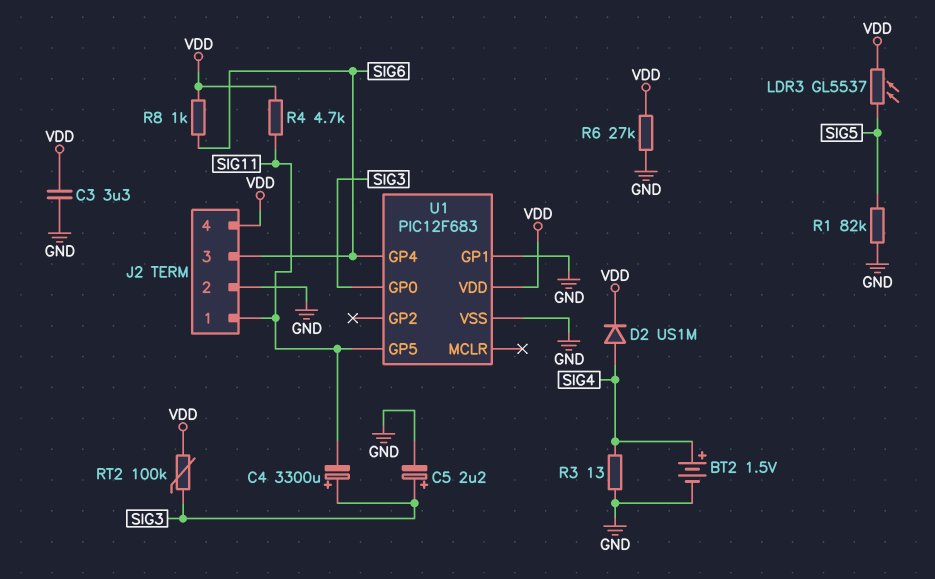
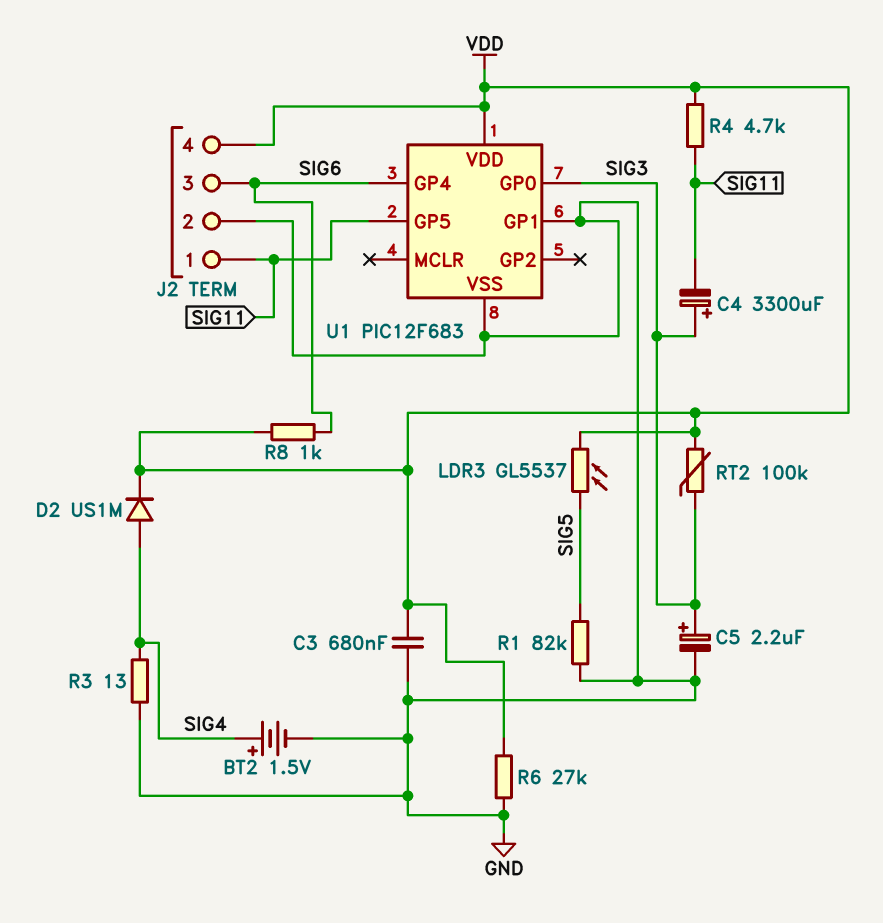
C3: 3.3uF (GND, VDD) -> 680nF (GND, VDD)

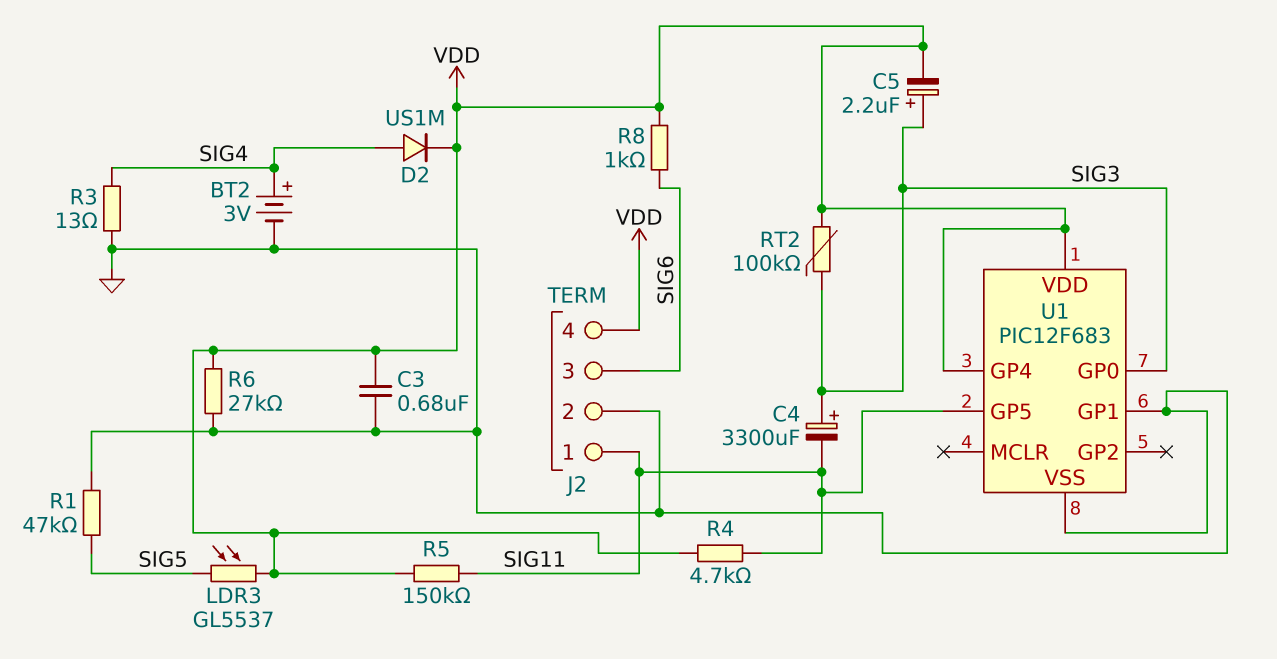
BT2: 1.5V (plus SIG4, minus GND) -> 3V (plus SIG4, minus GND)
C5: 2.2uF (plus SIG3, minus GND) -> 2.2uF (plus SIG3, minus VDD)
R1: 82k (GND, SIG5) -> 47k (GND, SIG5)
R5: none -> 150k (SIG11, VDD)
U1 pin GP4: SIG6 -> VDD

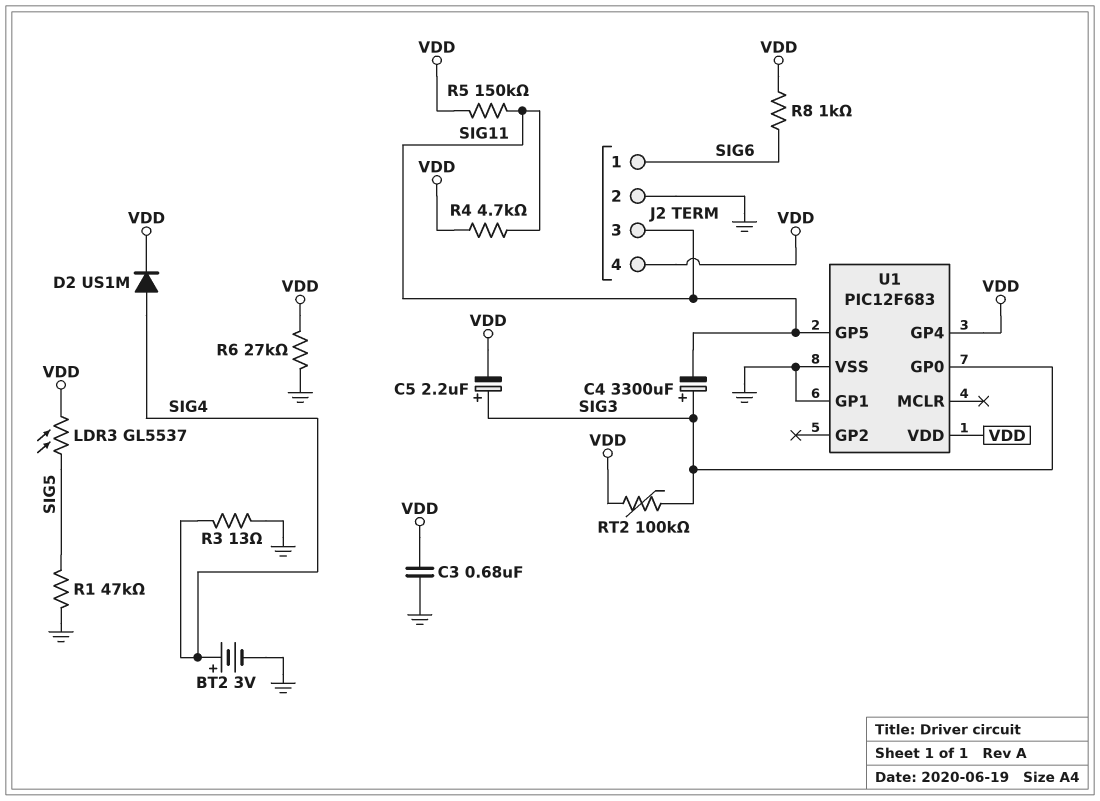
J2 pin 1: SIG11 -> SIG6
J2 pin 3: SIG6 -> SIG11

